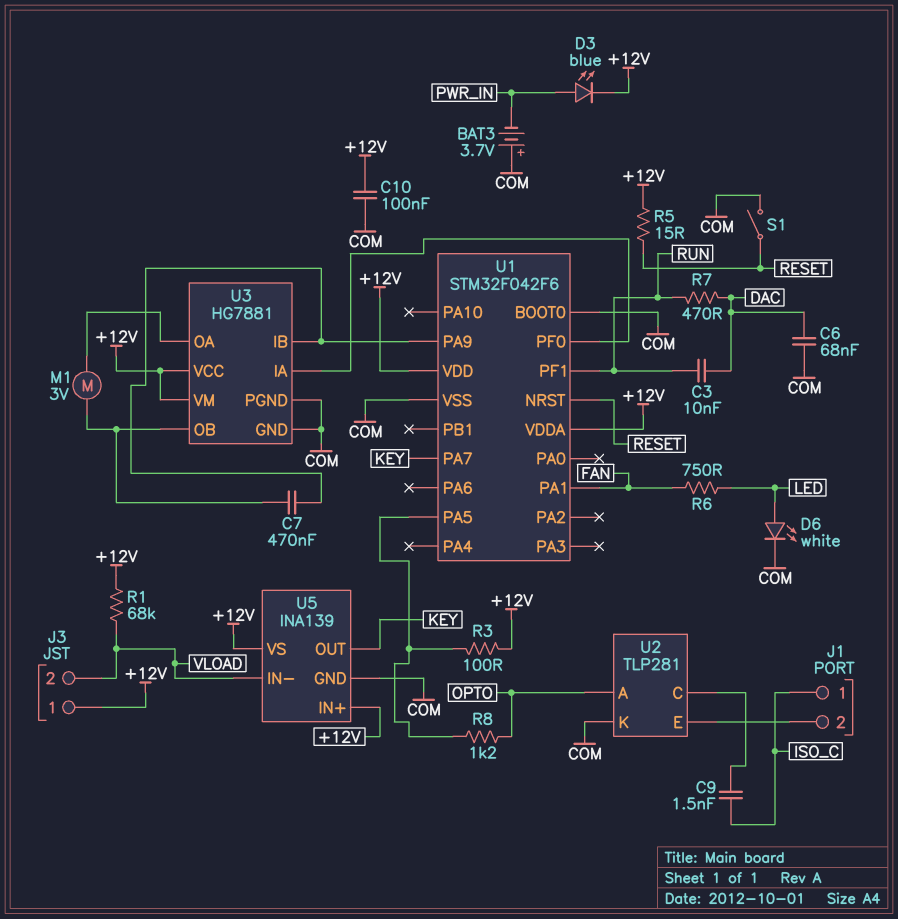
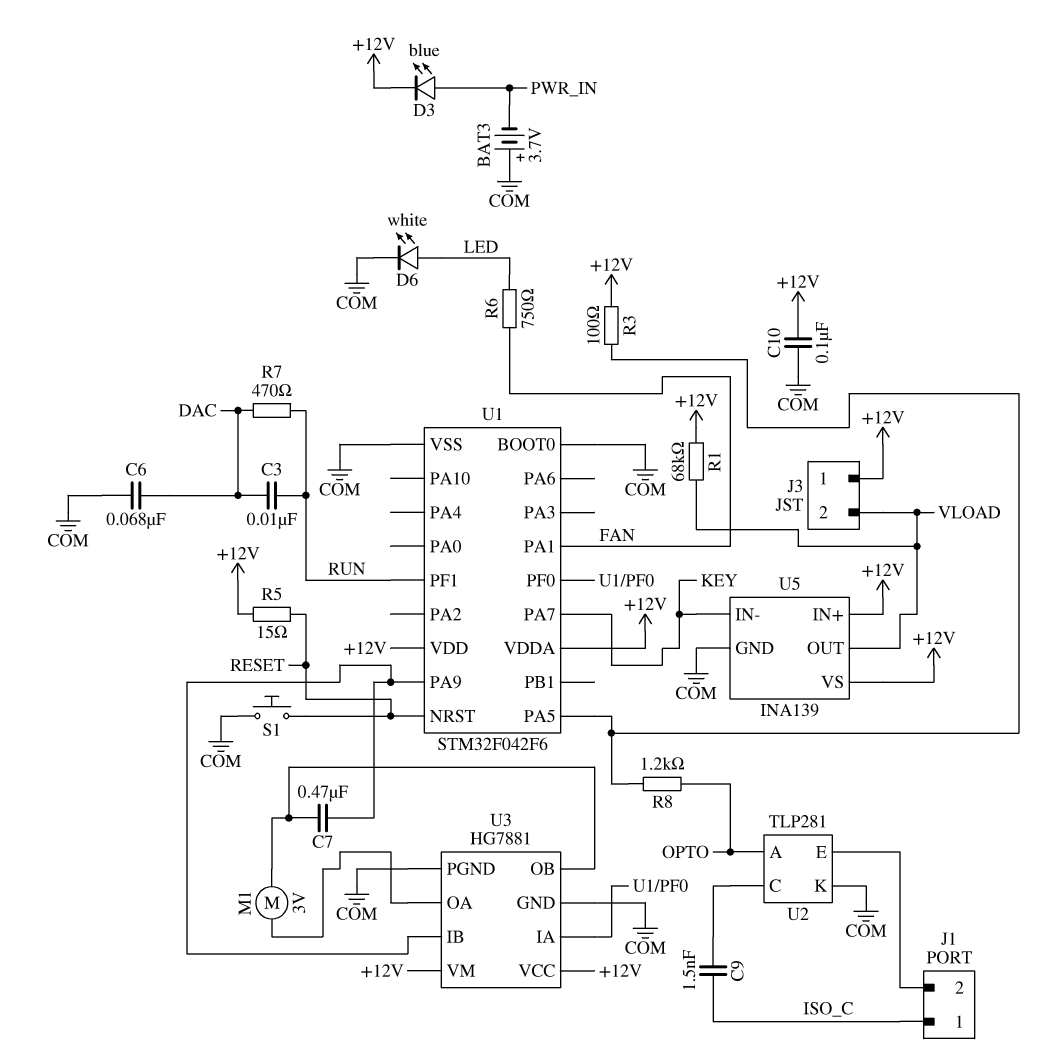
S1: switch (COM, RESET) -> button (COM, RESET)
U5 pin IN-: VLOAD -> KEY
U5 pin OUT: KEY -> VLOAD

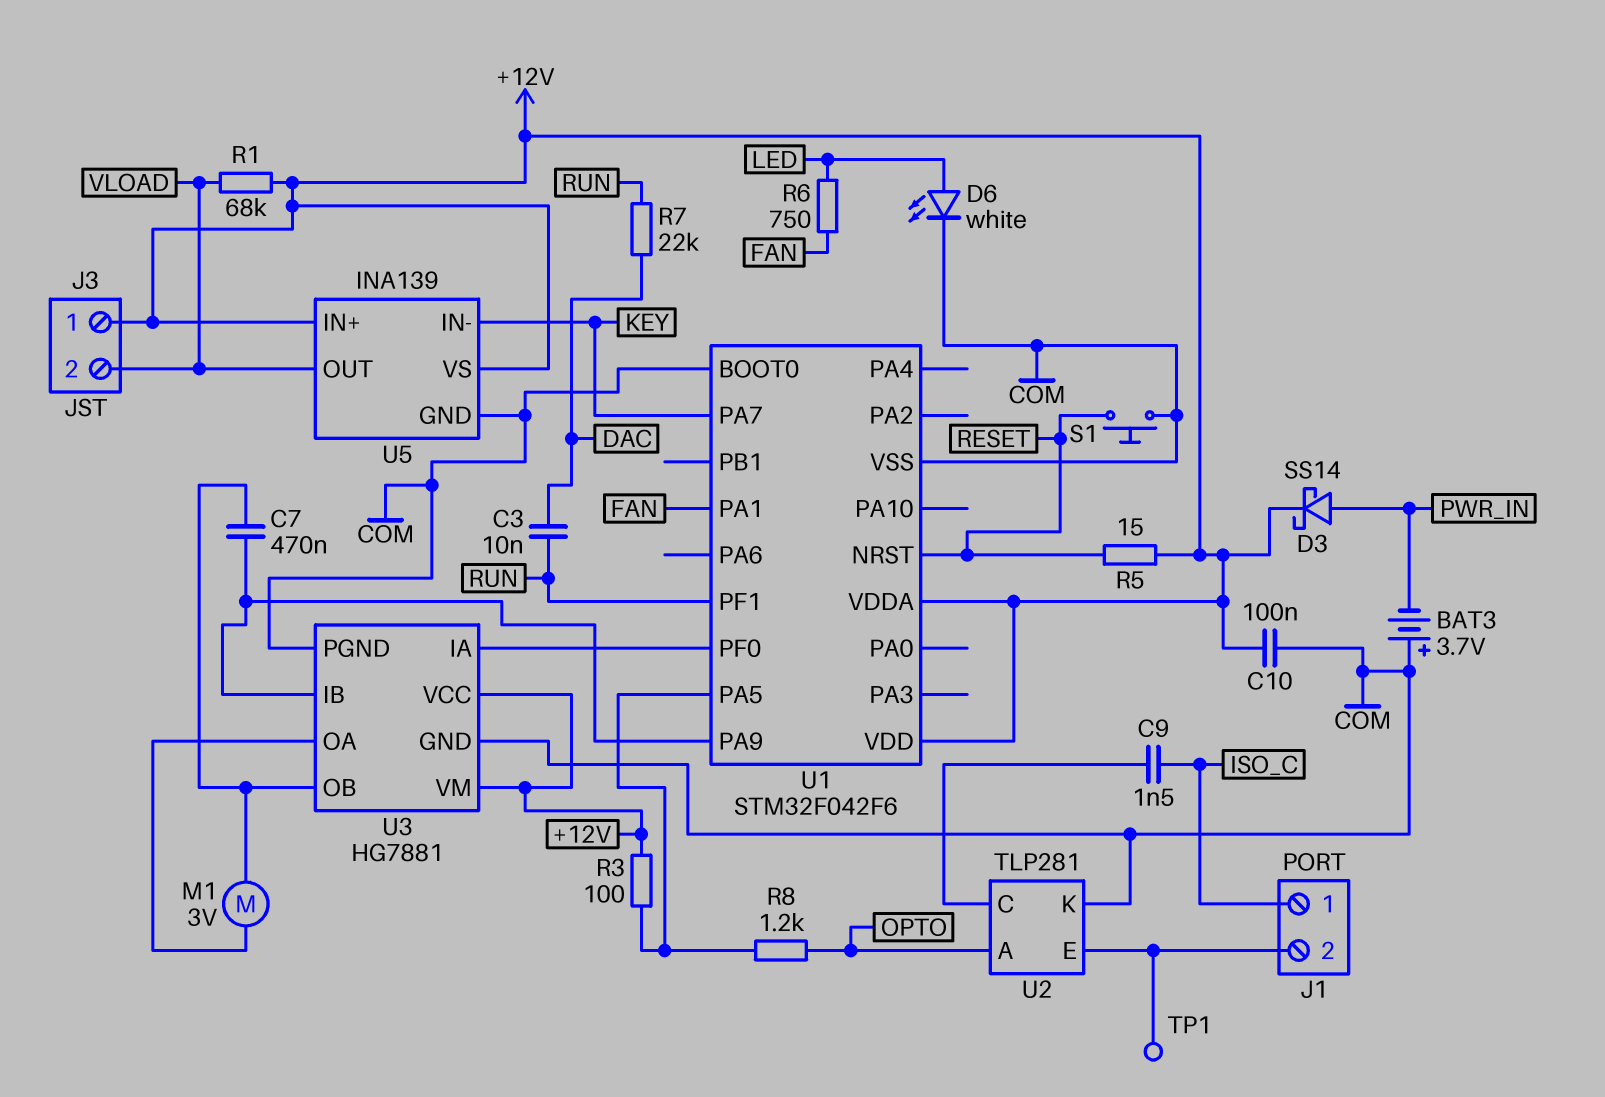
C6: 68nF (COM, DAC) -> none
D3: LED blue (A PWR_IN, K +12V) -> schottky SS14 (A PWR_IN, K +12V)
R7: 470 (DAC, RUN) -> 22k (DAC, RUN)
TP1: none -> test point (J1/2)

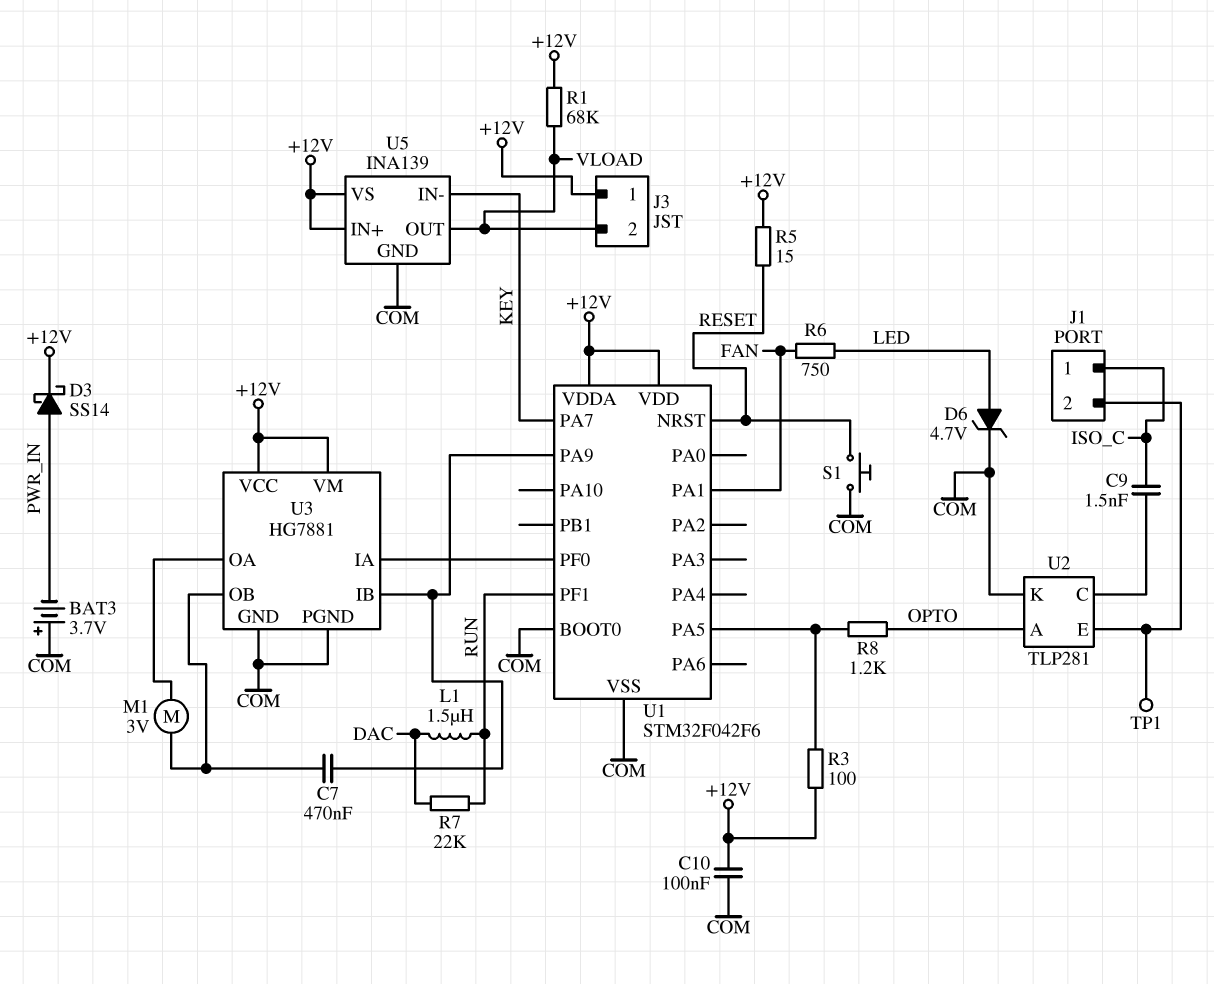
C3: 10nF (DAC, RUN) -> none
D6: LED white (A LED, K COM) -> zener 4.7V (A LED, K COM)
L1: none -> 1.5uH (DAC, RUN)

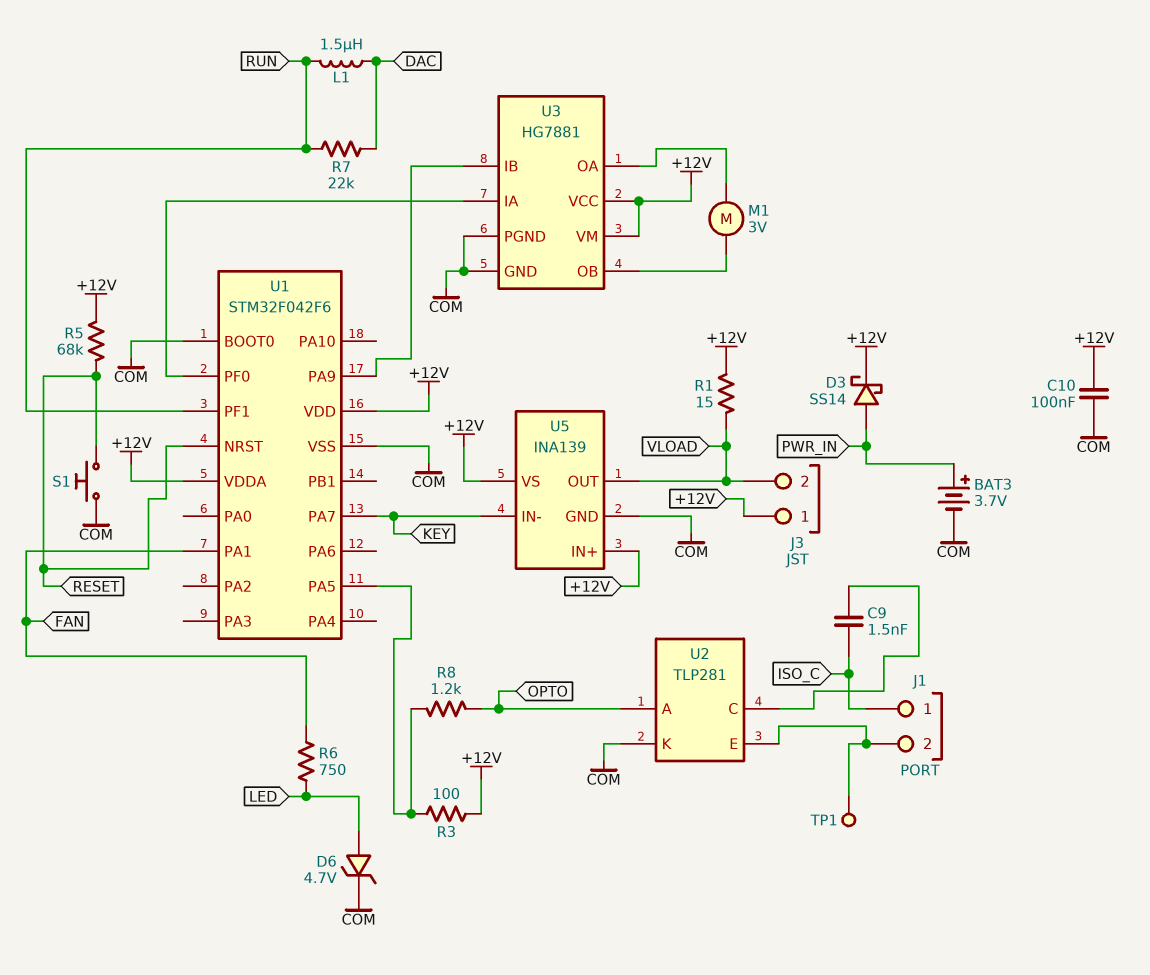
BAT3: 3.7V (plus COM, minus PWR_IN) -> 3.7V (plus PWR_IN, minus COM)
C7: 470nF (U1/PA9, U3/OB) -> none
R1: 68k (+12V, VLOAD) -> 15 (+12V, VLOAD)
R5: 15 (+12V, RESET) -> 68k (+12V, RESET)

